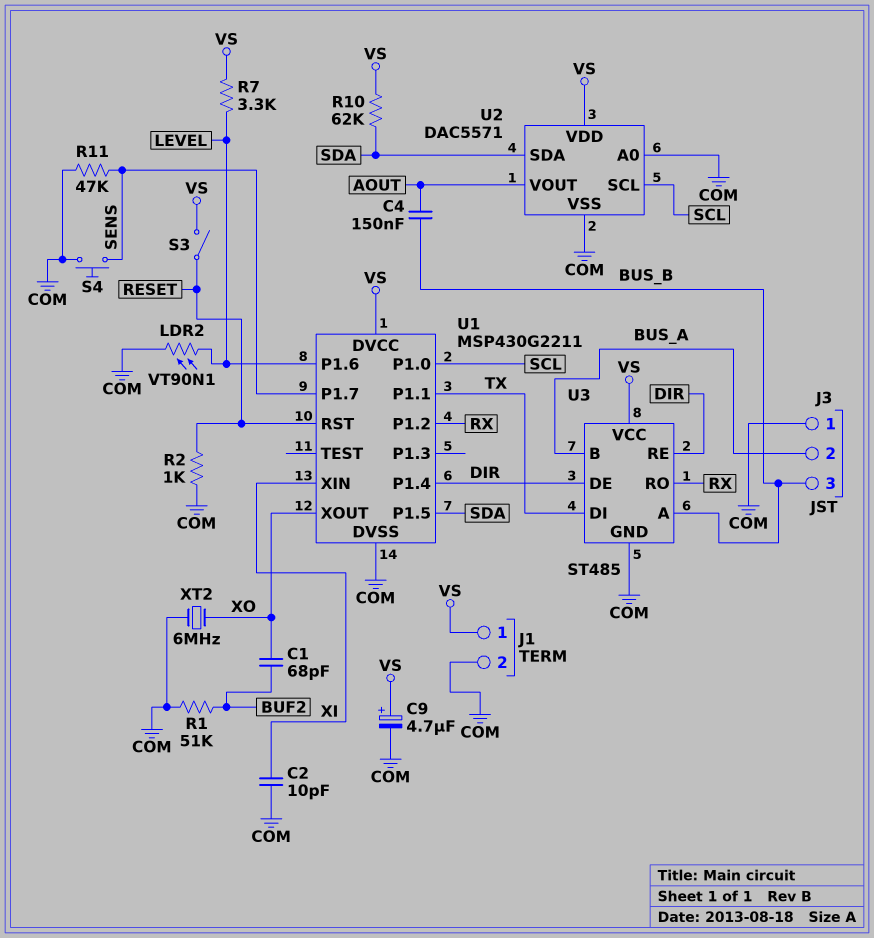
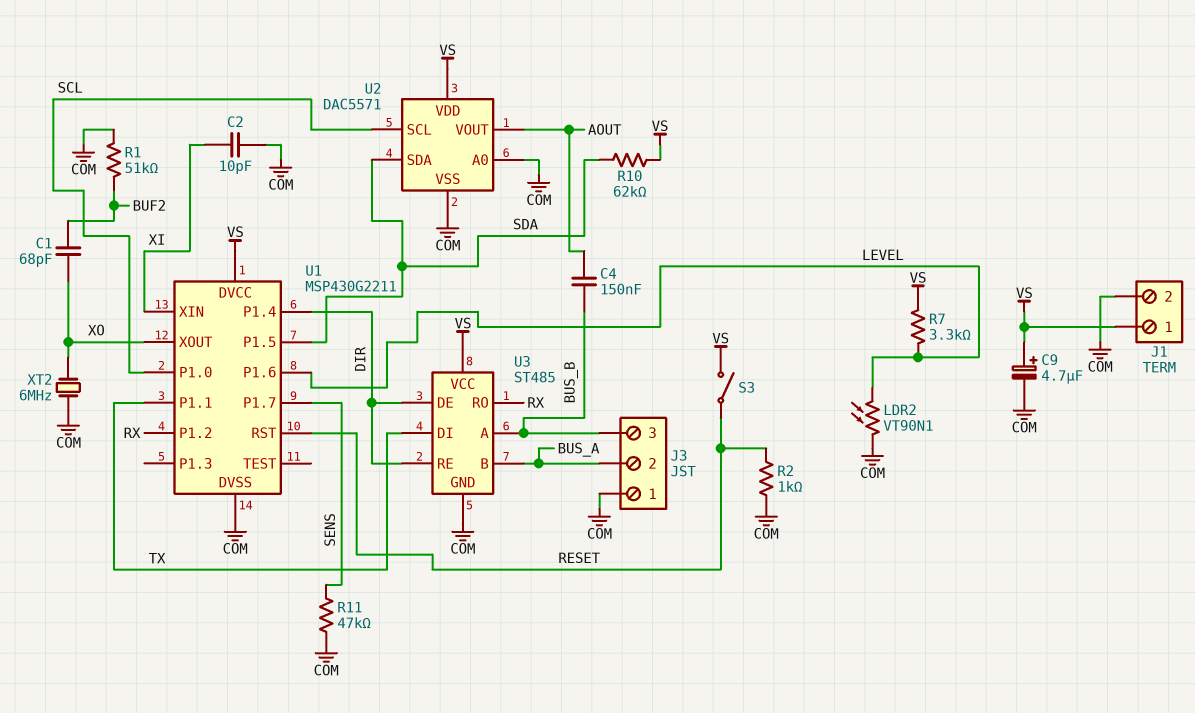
S4: button (COM, SENS) -> none

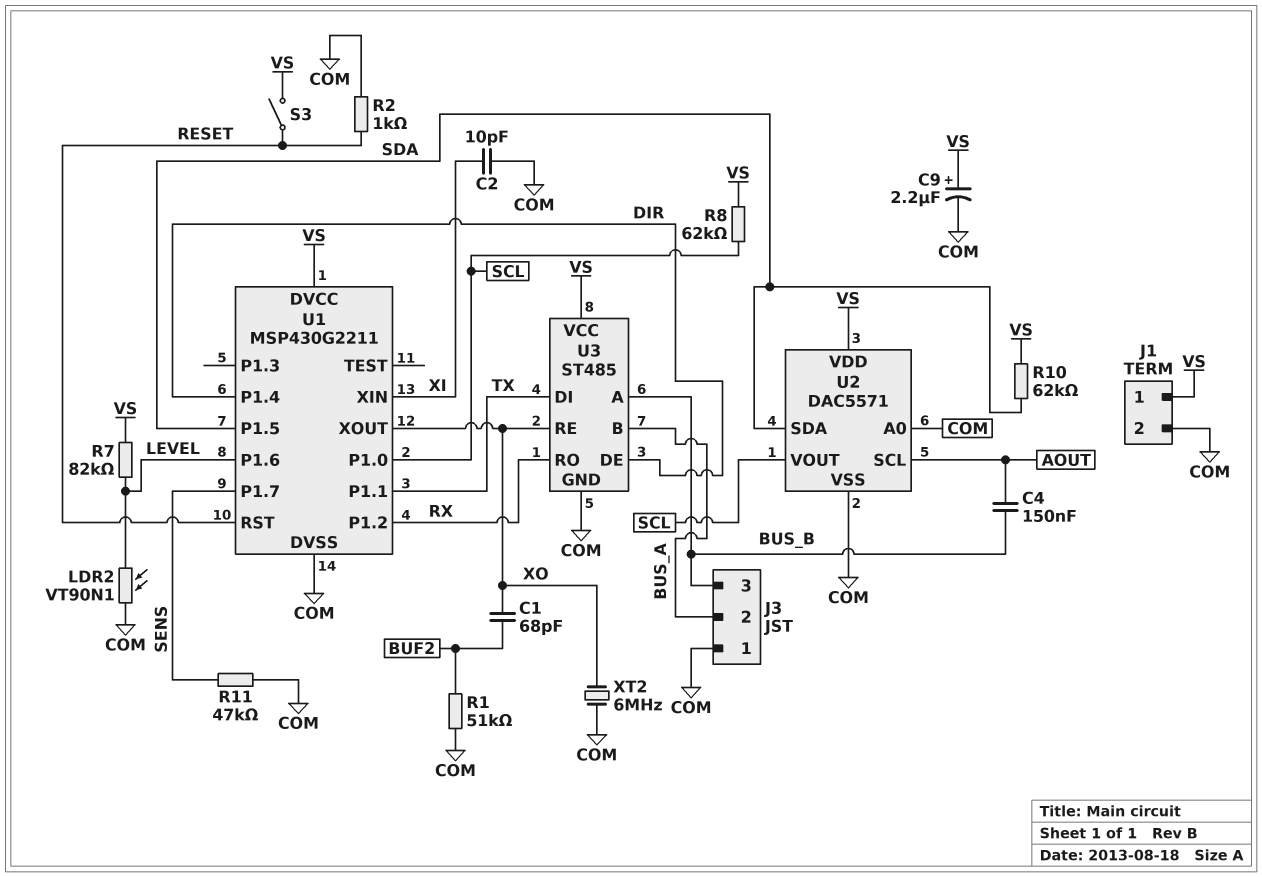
C9: 4.7uF (plus VS, minus COM) -> 2.2uF (plus VS, minus COM)
R7: 3.3k (LEVEL, VS) -> 82k (LEVEL, VS)
R8: none -> 62k (SCL, VS)
U2 pin SCL: SCL -> AOUT
U2 pin VOUT: AOUT -> SCL
U3 pin RE: DIR -> XO

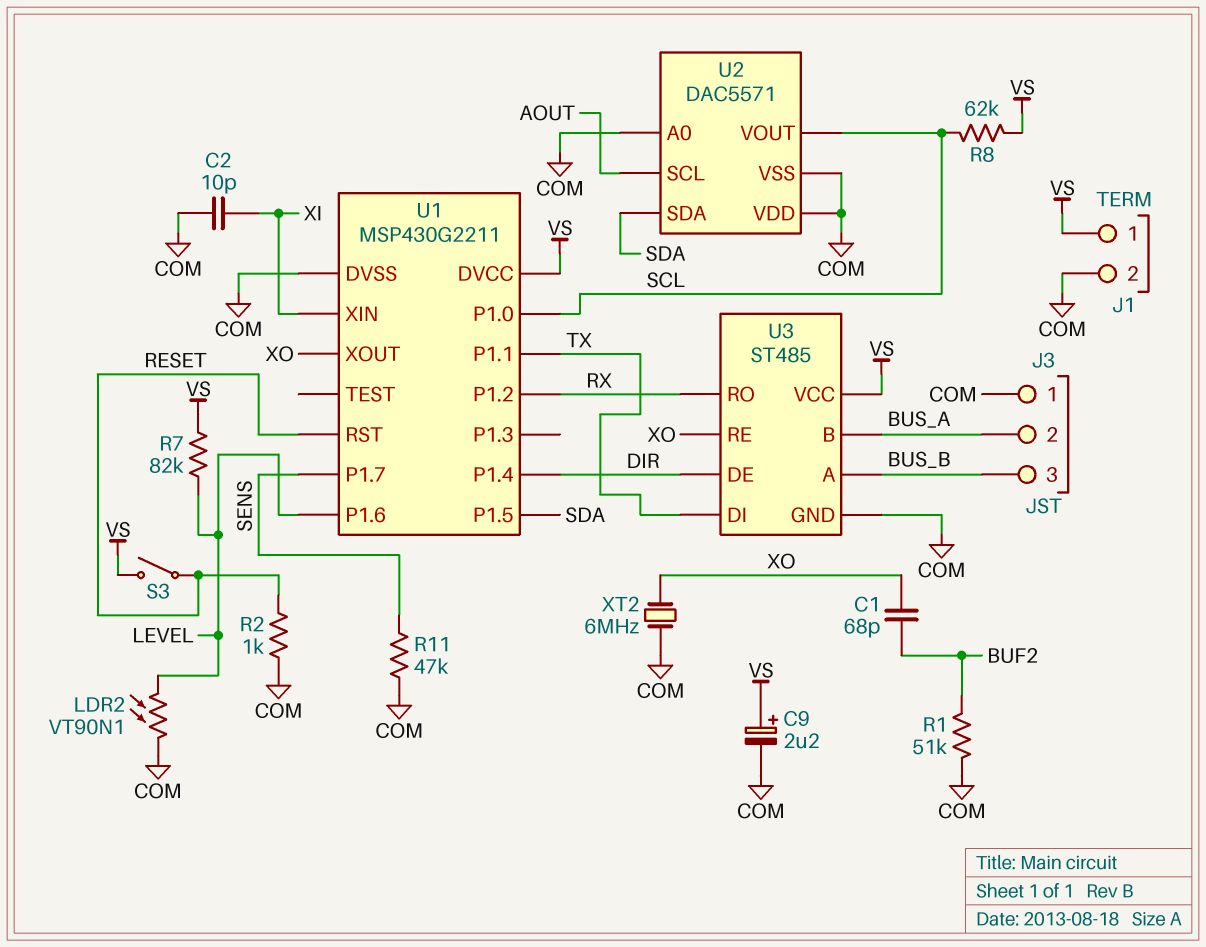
C4: 150nF (AOUT, BUS_B) -> none
R10: 62k (SDA, VS) -> none
U2 pin VDD: VS -> COM

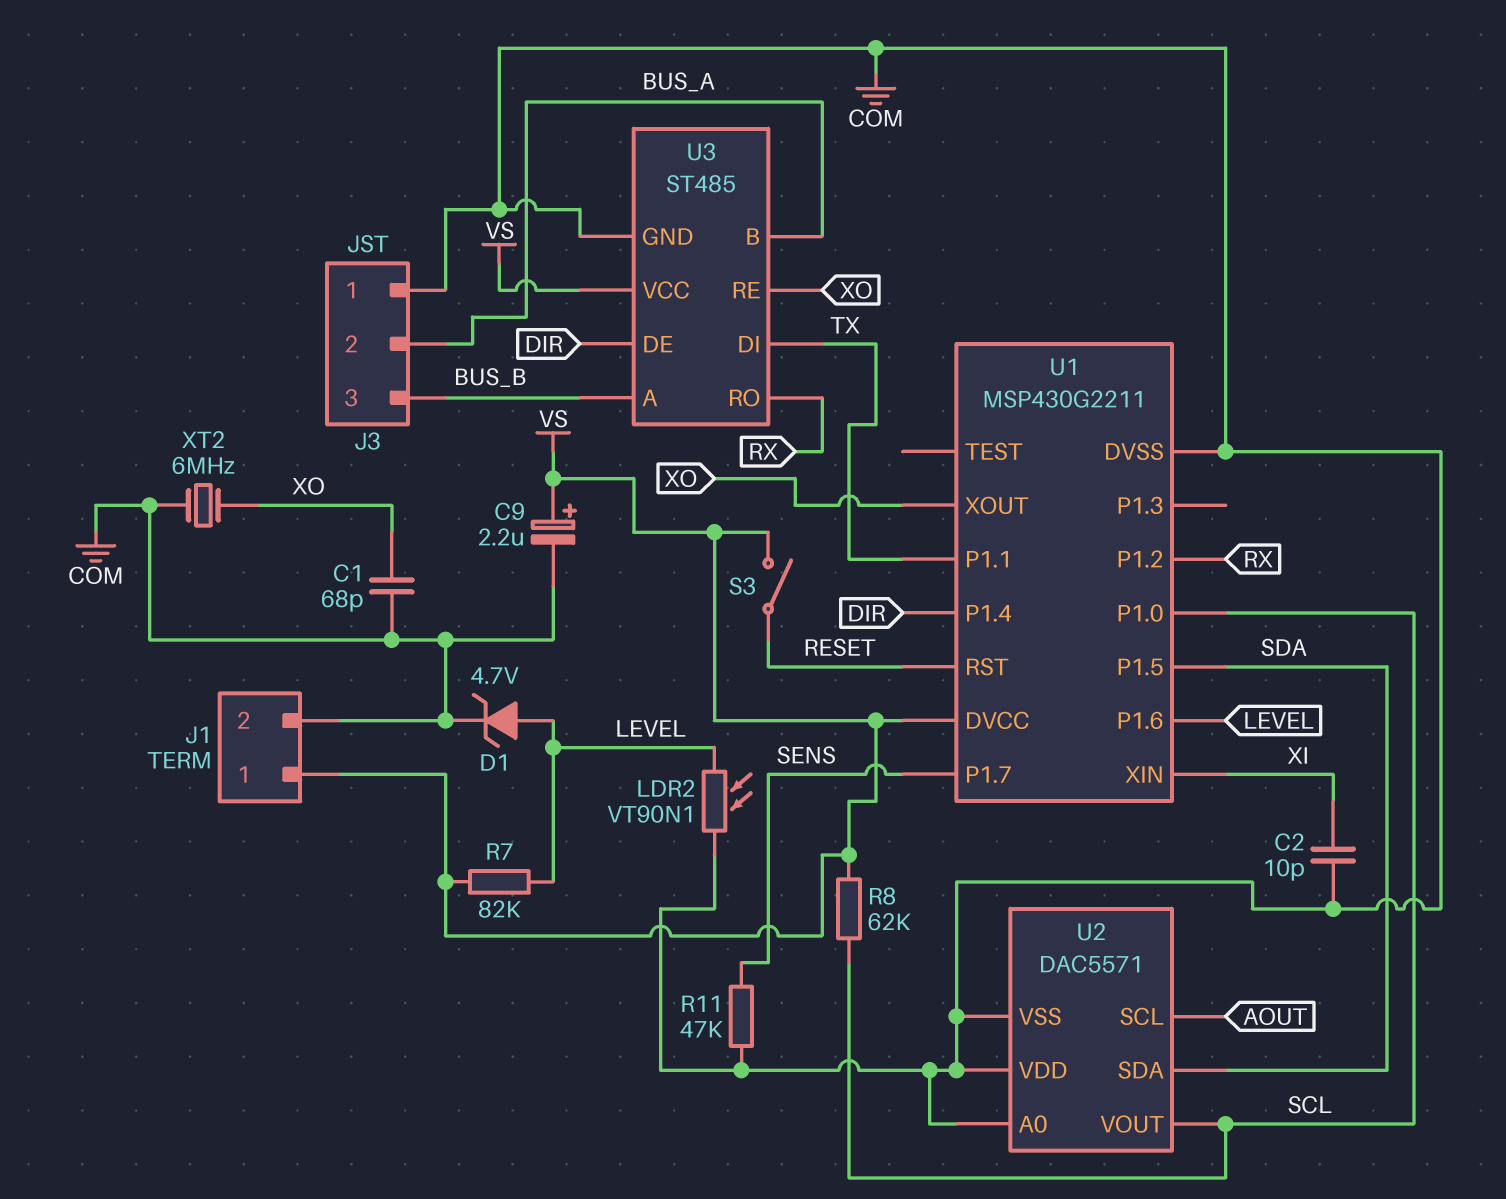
C1: 68pF (BUF2, XO) -> 68pF (COM, XO)
D1: none -> zener 4.7V (A LEVEL, K COM)
R1: 51k (BUF2, COM) -> none
R2: 1k (COM, RESET) -> none

